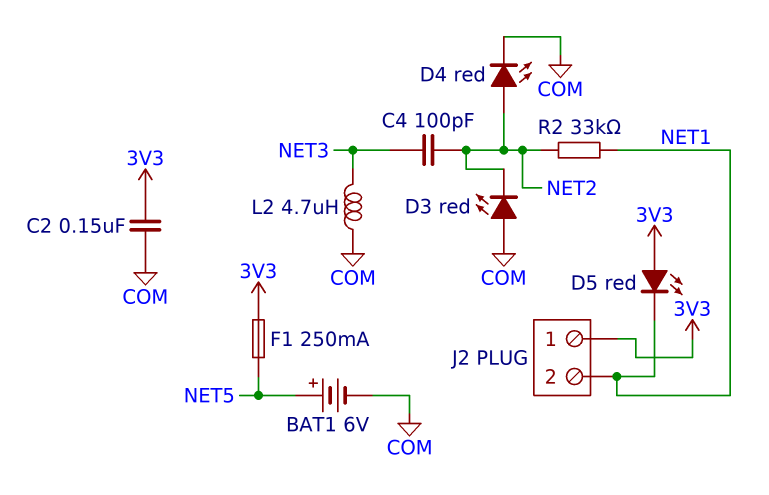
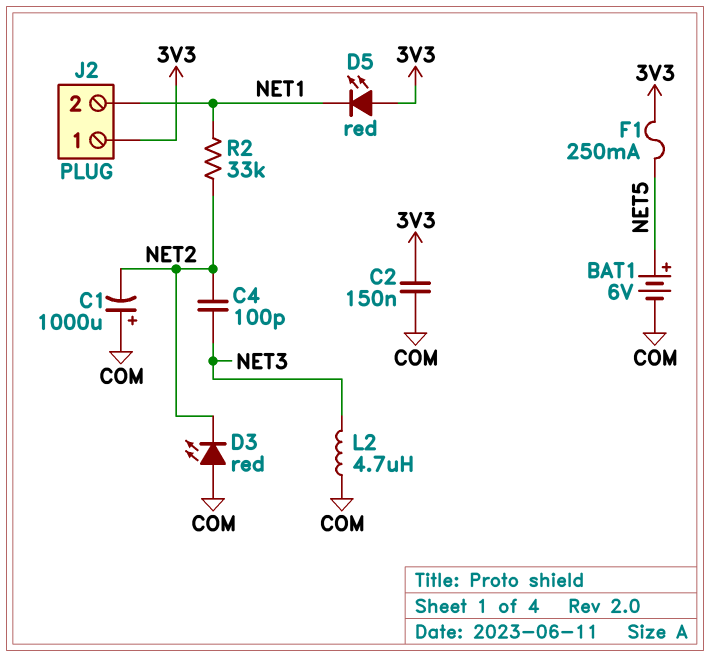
C1: none -> 1000uF (plus COM, minus NET2)
D4: LED red (A NET2, K COM) -> none

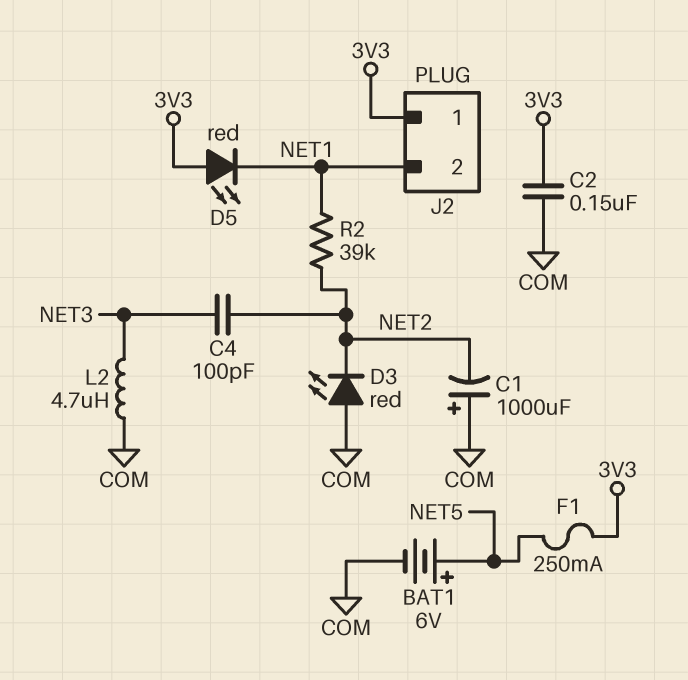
R2: 33k (NET1, NET2) -> 39k (NET1, NET2)

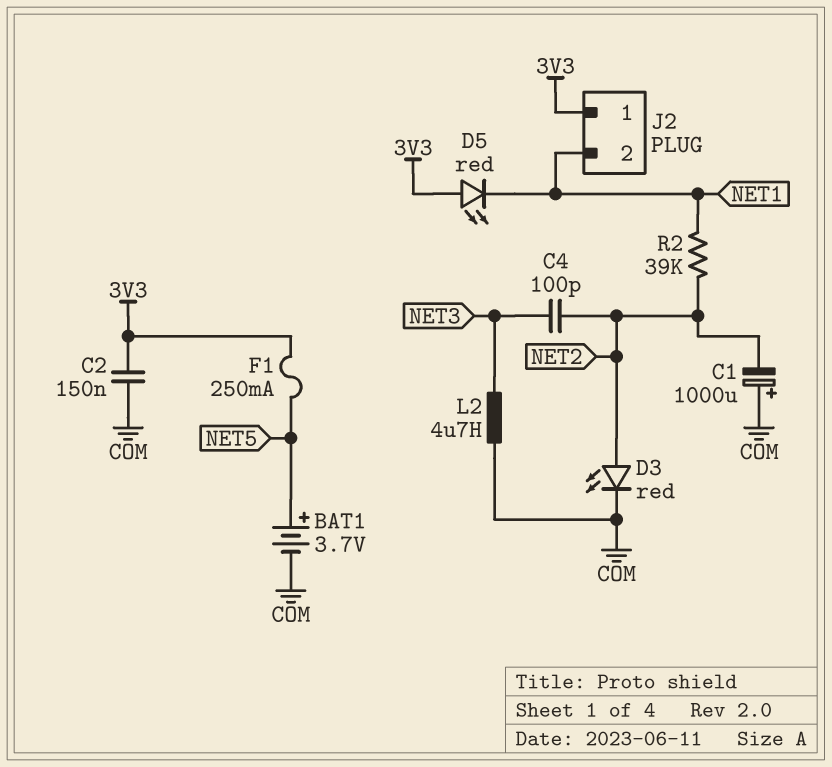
BAT1: 6V (plus NET5, minus COM) -> 3.7V (plus NET5, minus COM)
D3: LED red (A COM, K NET2) -> LED red (A NET2, K COM)

